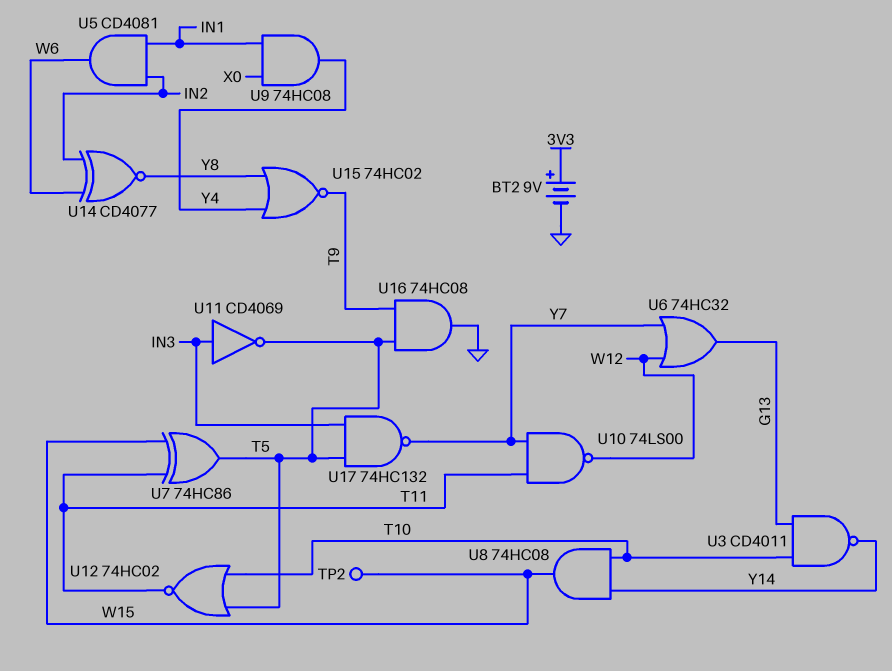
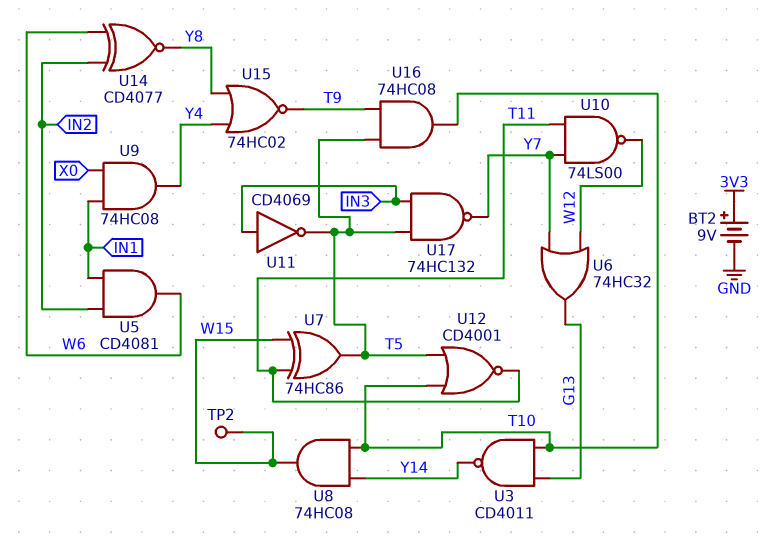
U12: NOR 74HC02 (in T5, in T10, out T11) -> NOR CD4001 (in T5, in T10, out T11)
U16: AND 74HC08 (in T5, in T9, out GND) -> AND 74HC08 (in T5, in T9, out T10)

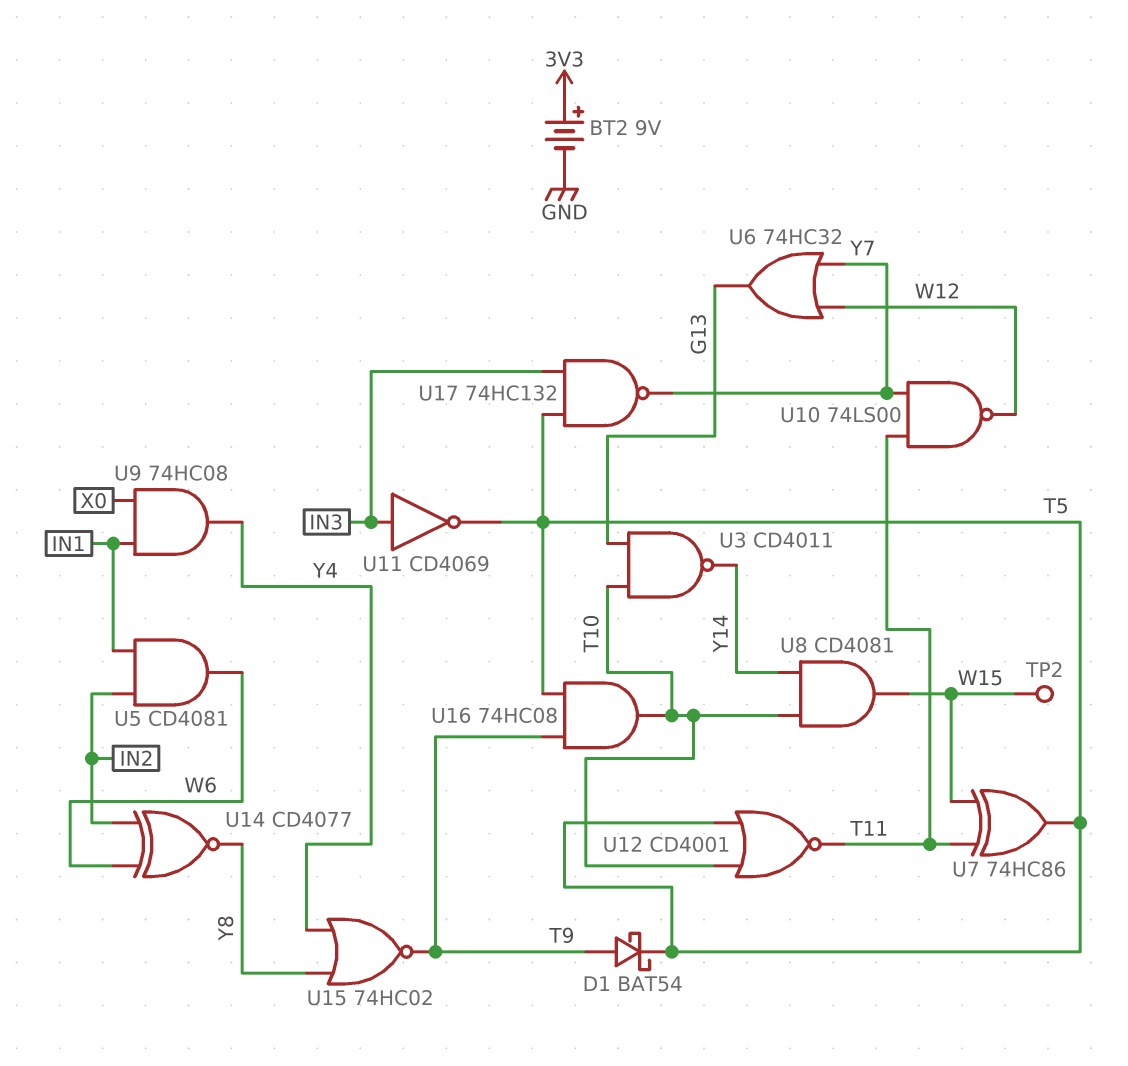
D1: none -> schottky BAT54 (A T9, K T5)
U8: AND 74HC08 (in T10, in Y14, out W15) -> AND CD4081 (in T10, in Y14, out W15)

